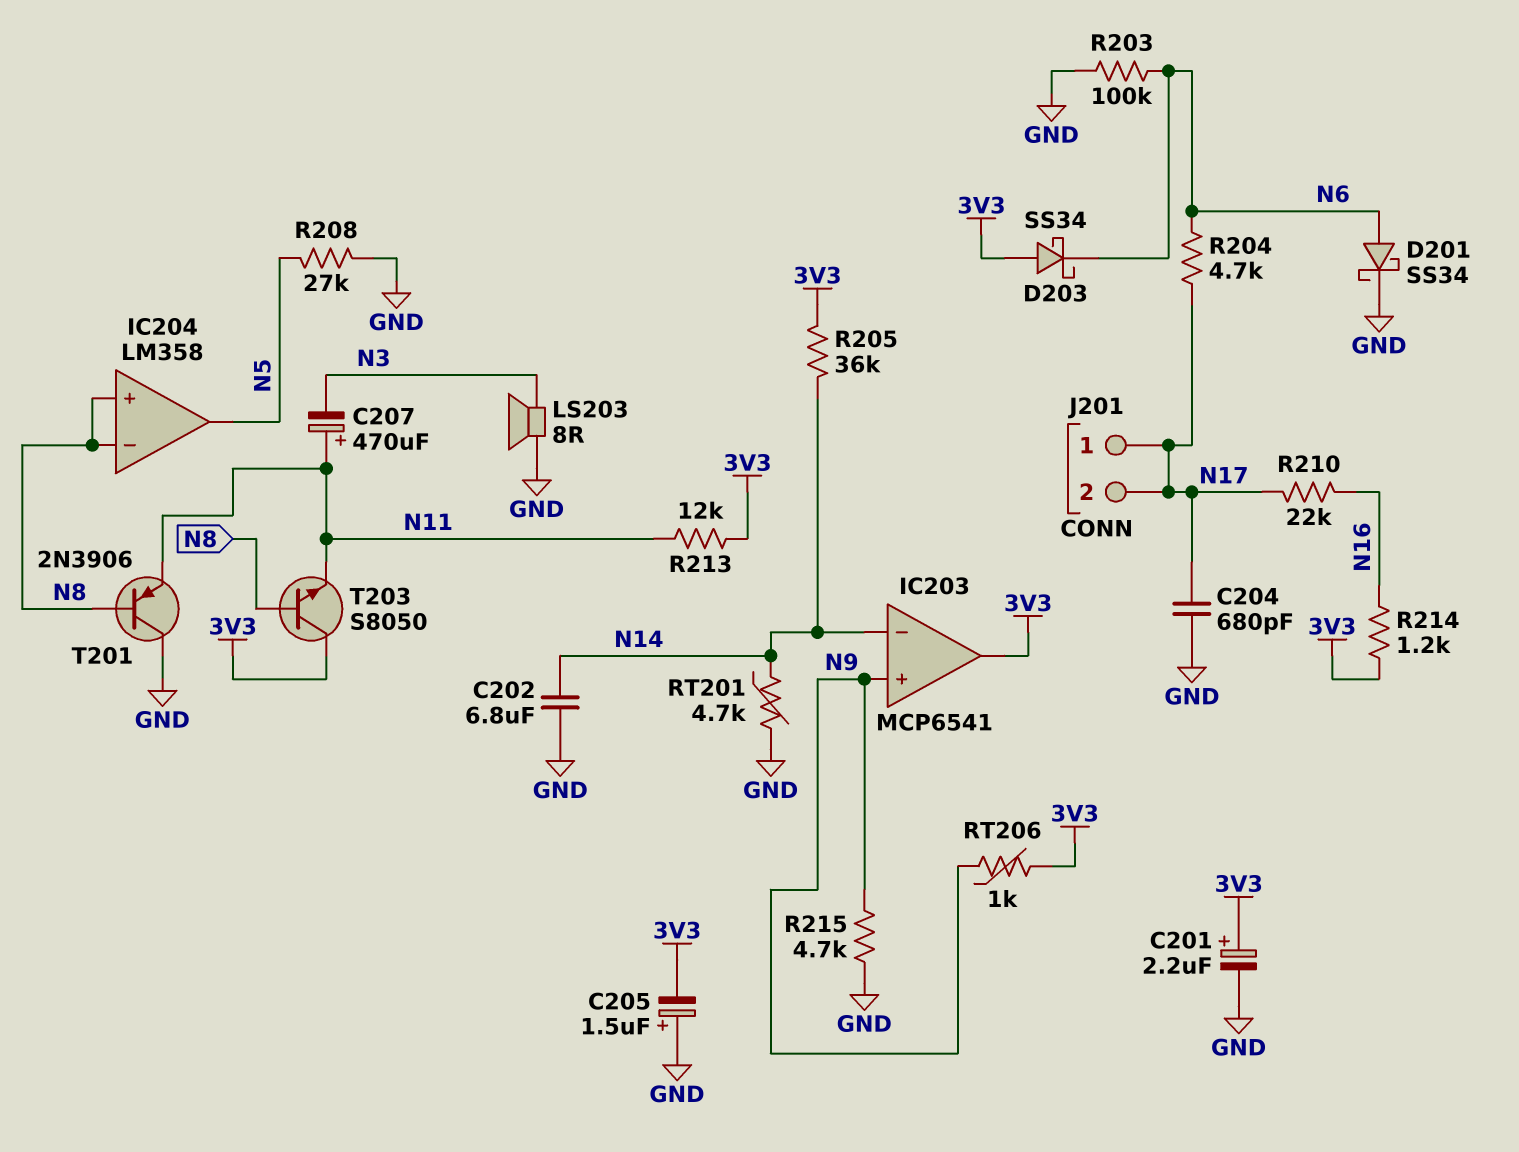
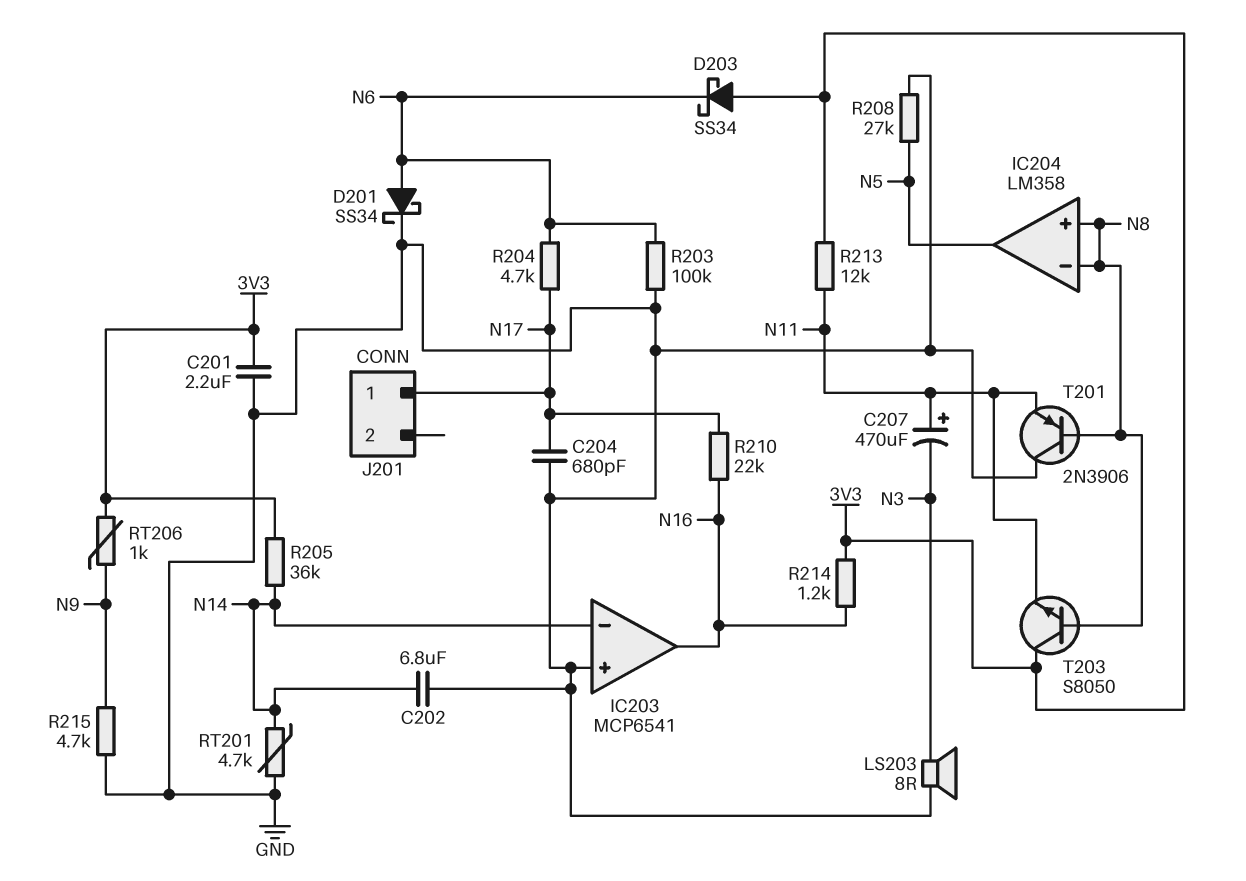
C201: 2.2uF (plus 3V3, minus GND) -> 2.2uF (3V3, GND)
C205: 1.5uF (plus GND, minus 3V3) -> none
IC203 pin in+: N9 -> GND
IC203 pin out: 3V3 -> N16
J201 pin 2: N17 -> none

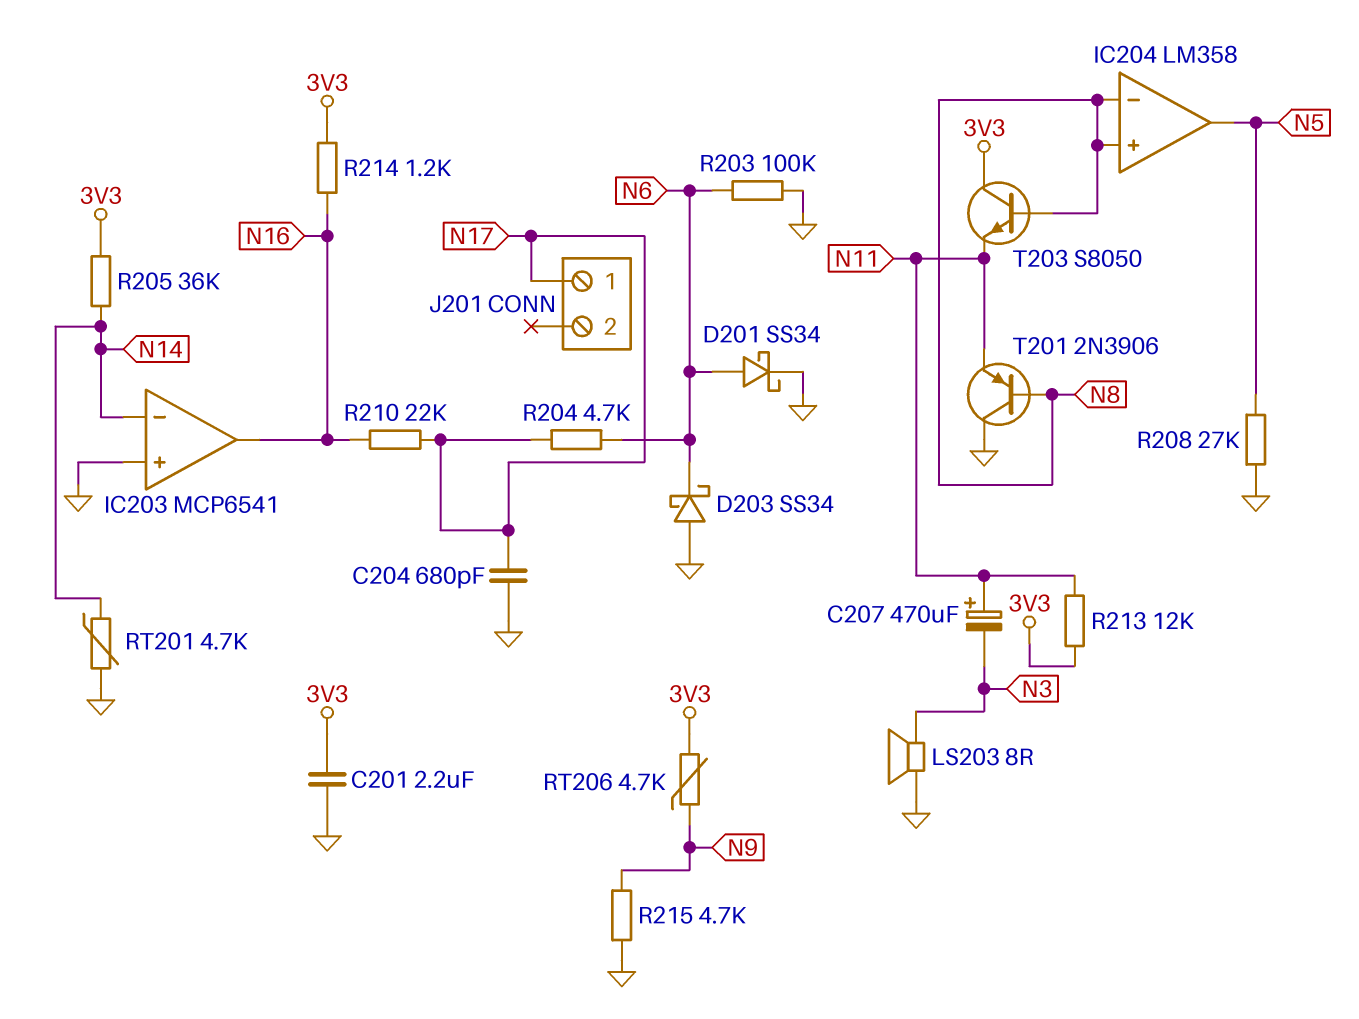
C202: 6.8uF (GND, N14) -> none
D203: schottky SS34 (A 3V3, K N6) -> schottky SS34 (A GND, K N6)
RT206: 1k (3V3, N9) -> 4.7k (3V3, N9)

